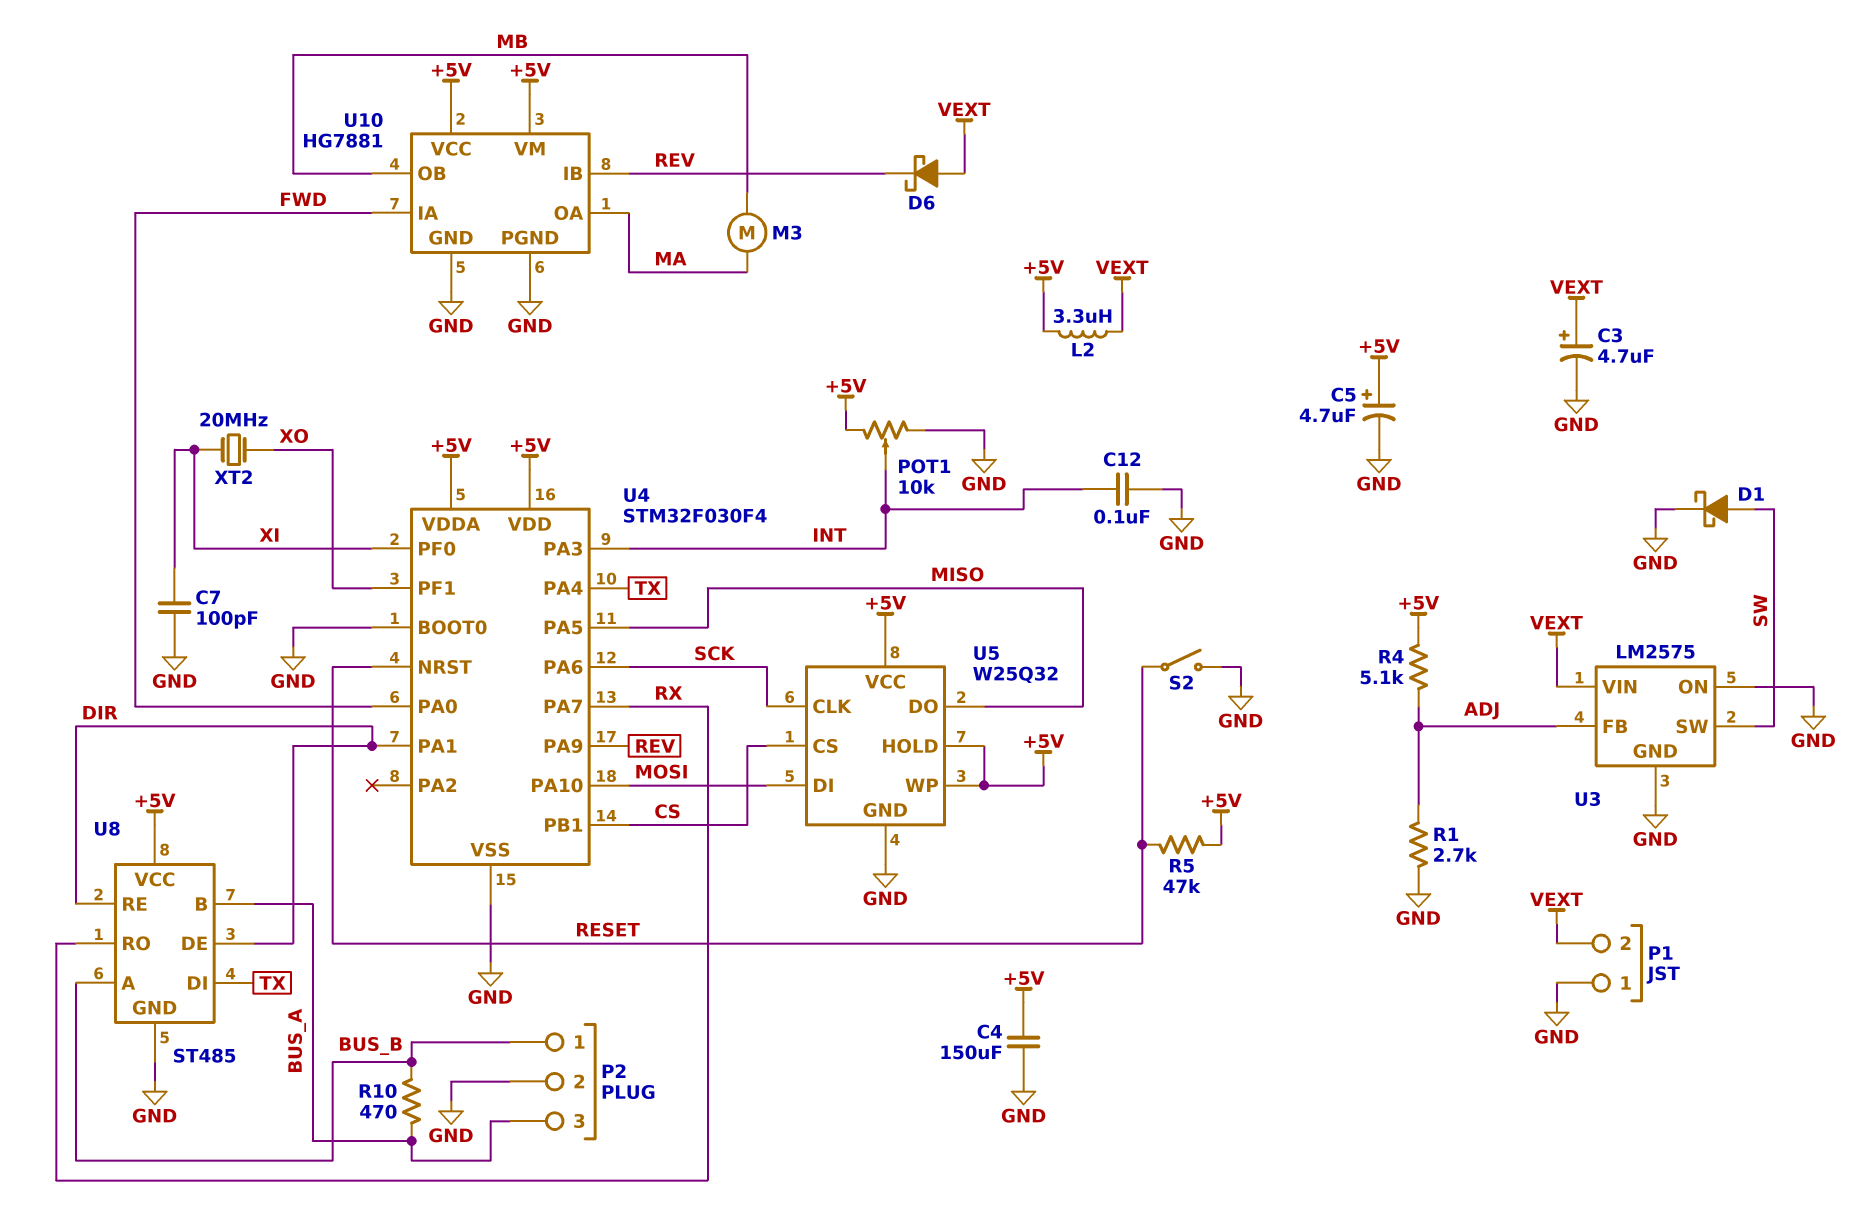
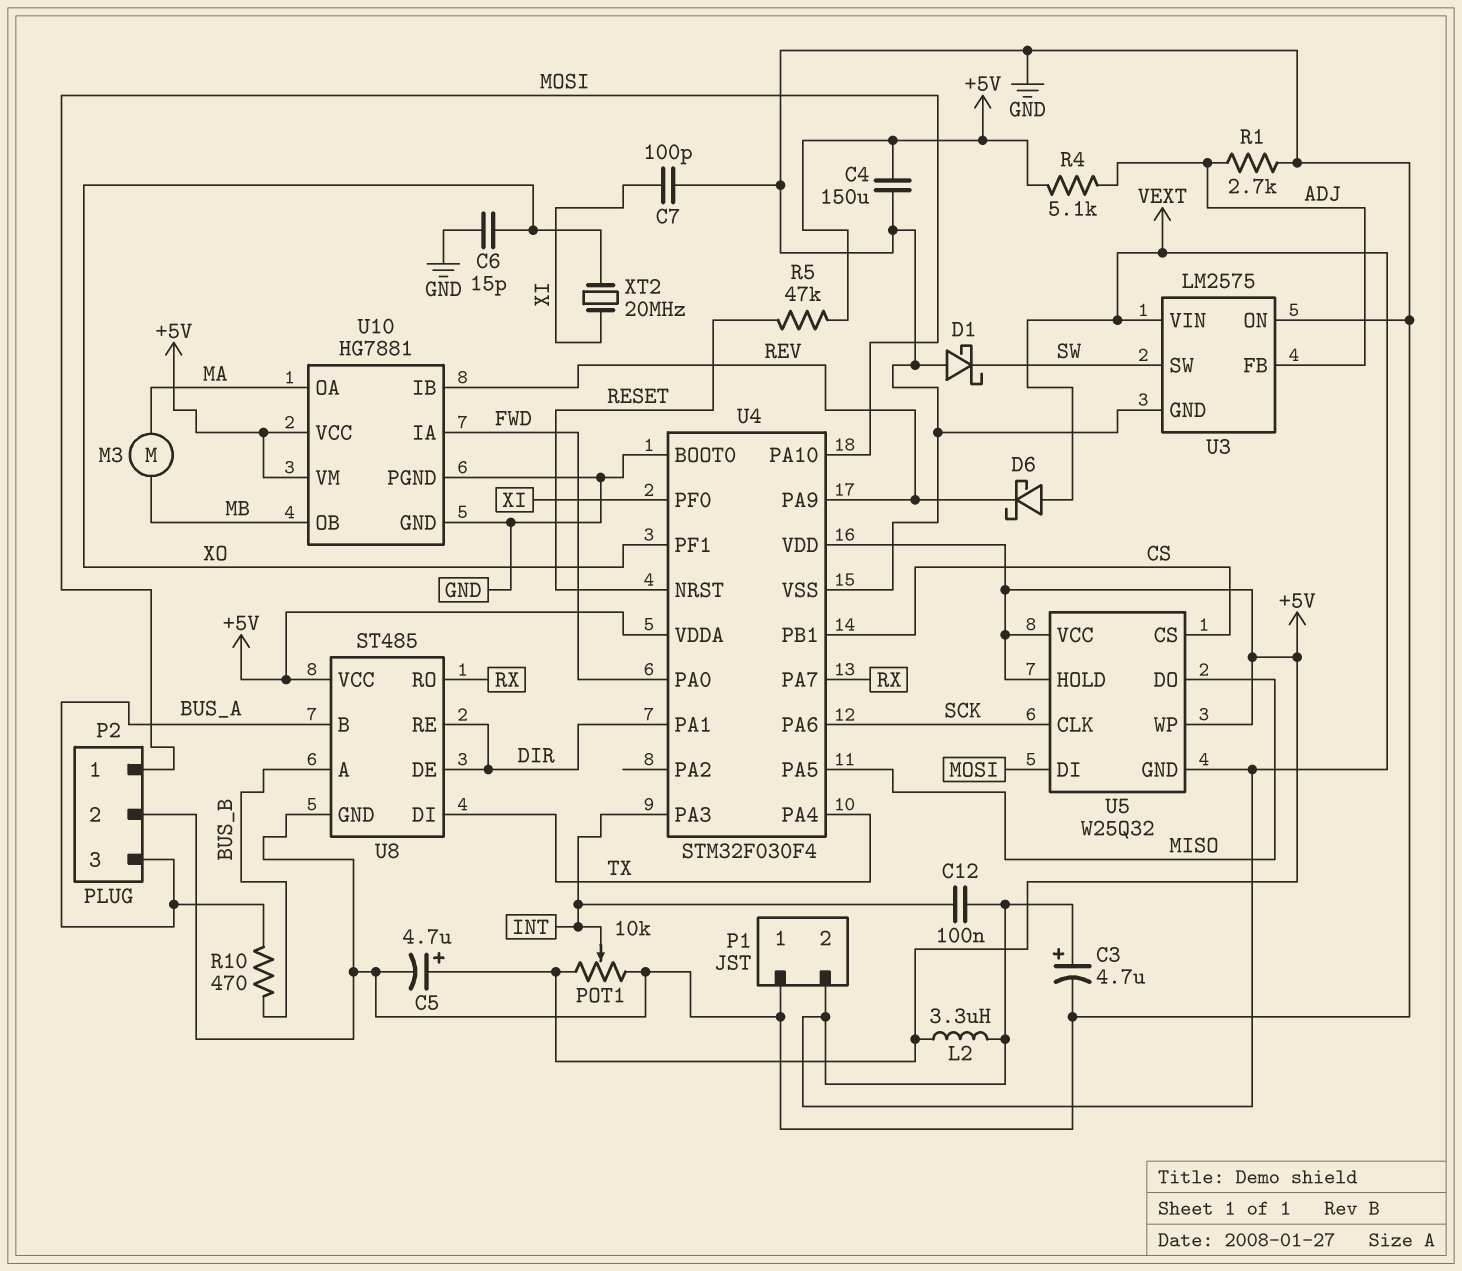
C6: none -> 15pF (GND, XO)
C12: 100nF (GND, INT) -> 100nF (INT, VEXT)
D1: schottky (A SW, K GND) -> schottky (A GND, K SW)
P2 pin 1: BUS_B -> MOSI
S2: switch (GND, RESET) -> none
U5 pin GND: GND -> VEXT

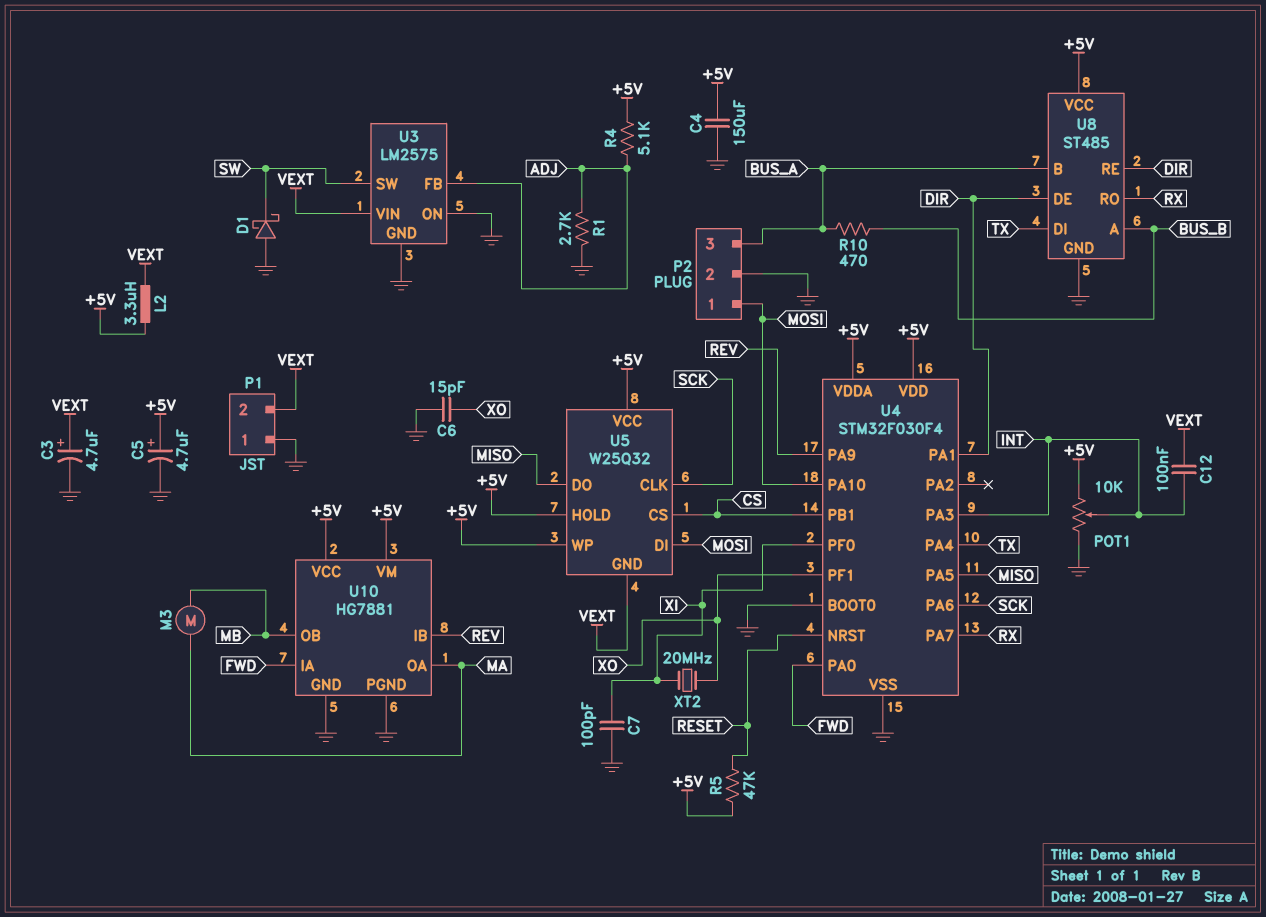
D6: schottky (A VEXT, K REV) -> none

